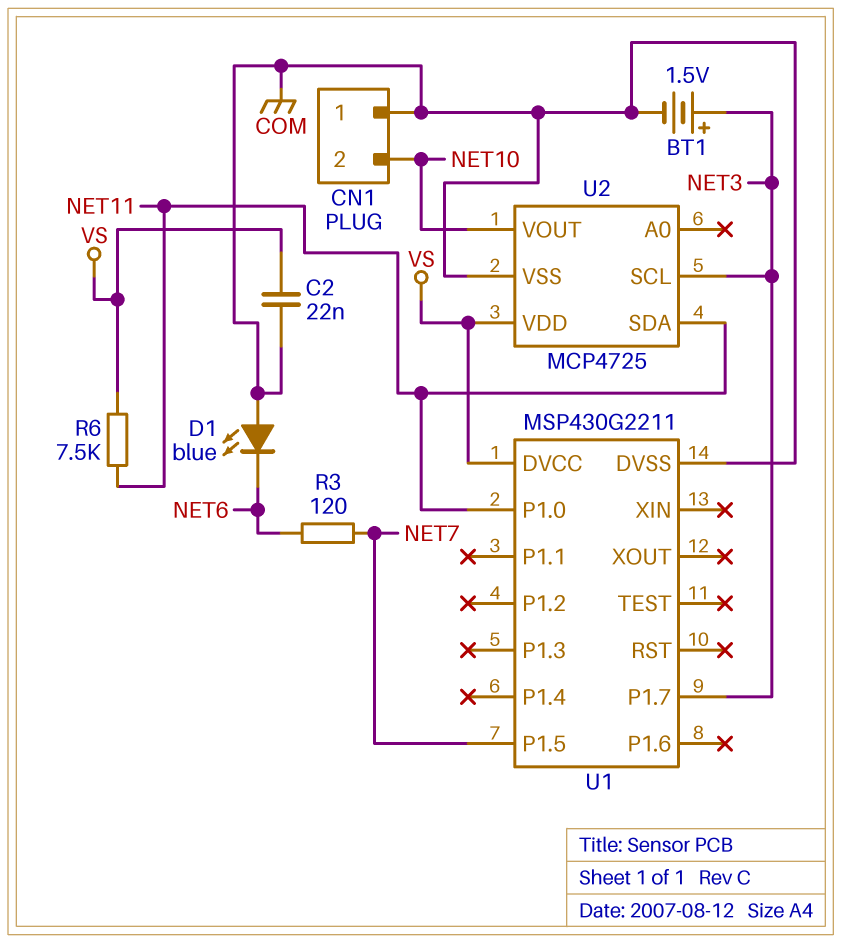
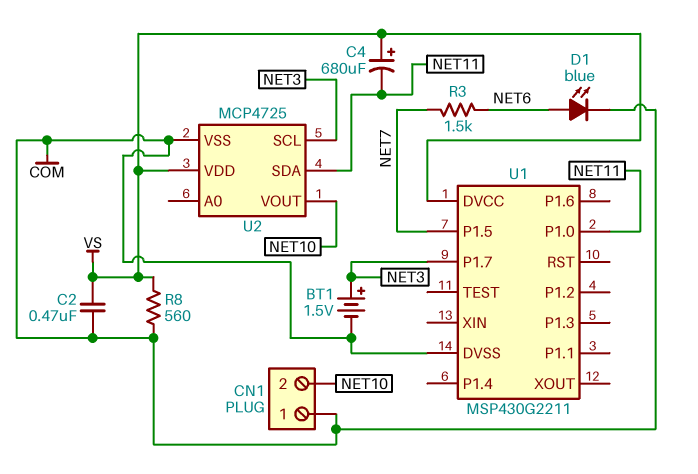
C2: 22nF (COM, VS) -> 470nF (COM, VS)
C4: none -> 680uF (plus VS, minus NET11)
D1: LED blue (A COM, K NET6) -> LED blue (A NET6, K COM)
R3: 120 (NET6, NET7) -> 1.5k (NET6, NET7)
R6: 7.5k (NET11, VS) -> none
R8: none -> 560 (COM, VS)

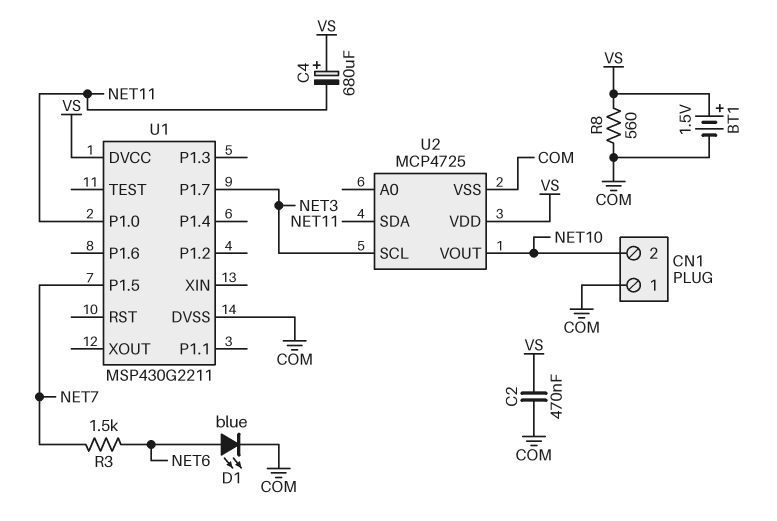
BT1: 1.5V (plus NET3, minus COM) -> 1.5V (plus VS, minus COM)

